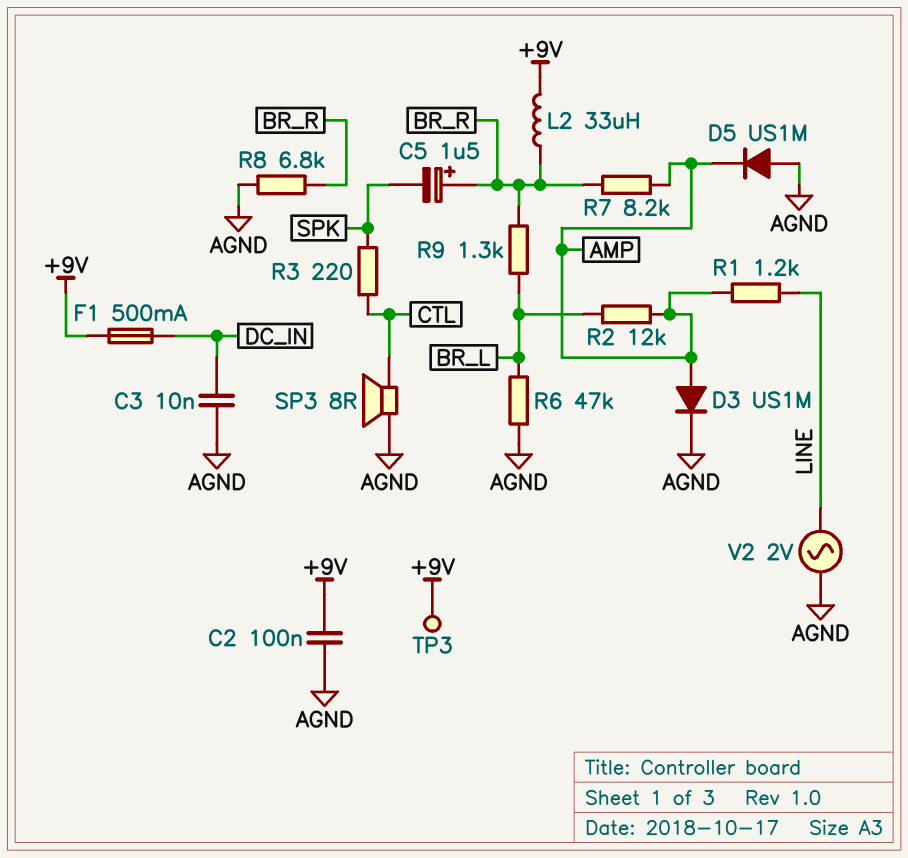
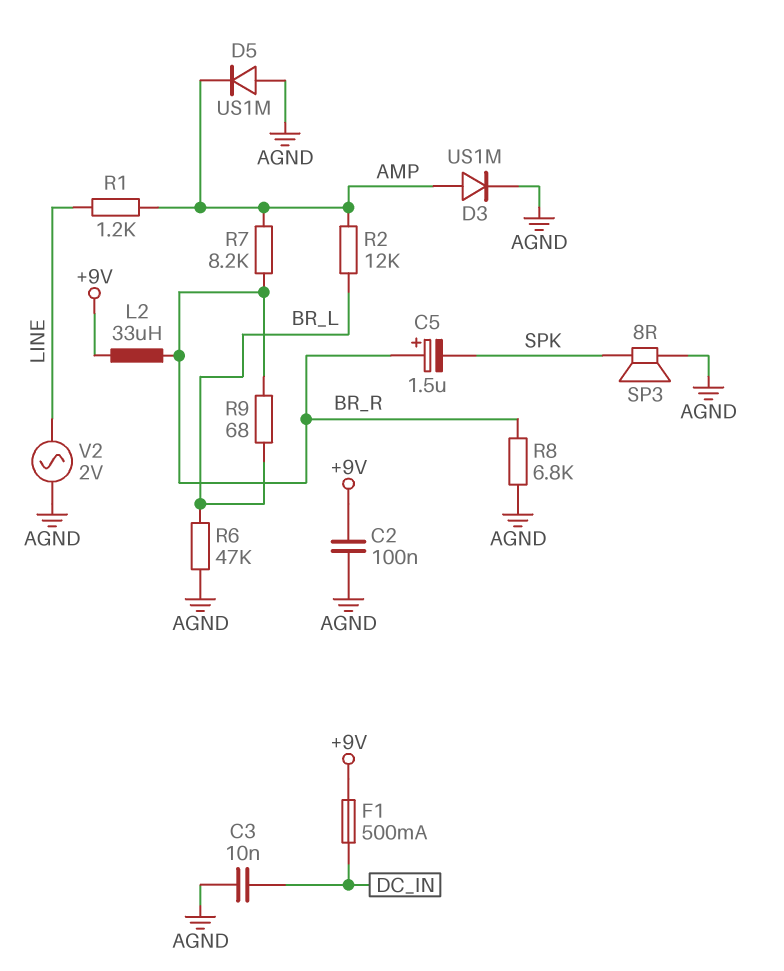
R3: 220 (CTL, SPK) -> none
R9: 1.3k (BR_L, BR_R) -> 68 (BR_L, BR_R)
SP3: speaker 8R (AGND, CTL) -> speaker 8R (AGND, SPK)
TP3: test point (+9V) -> none

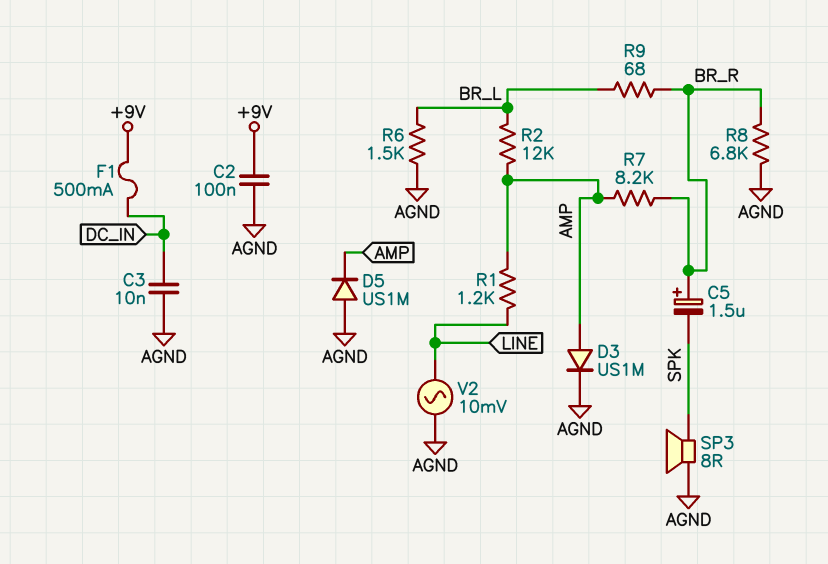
L2: 33uH (+9V, BR_R) -> none
R6: 47k (AGND, BR_L) -> 1.5k (AGND, BR_L)
V2: AC 2V (AGND, LINE) -> AC 10mV (AGND, LINE)

